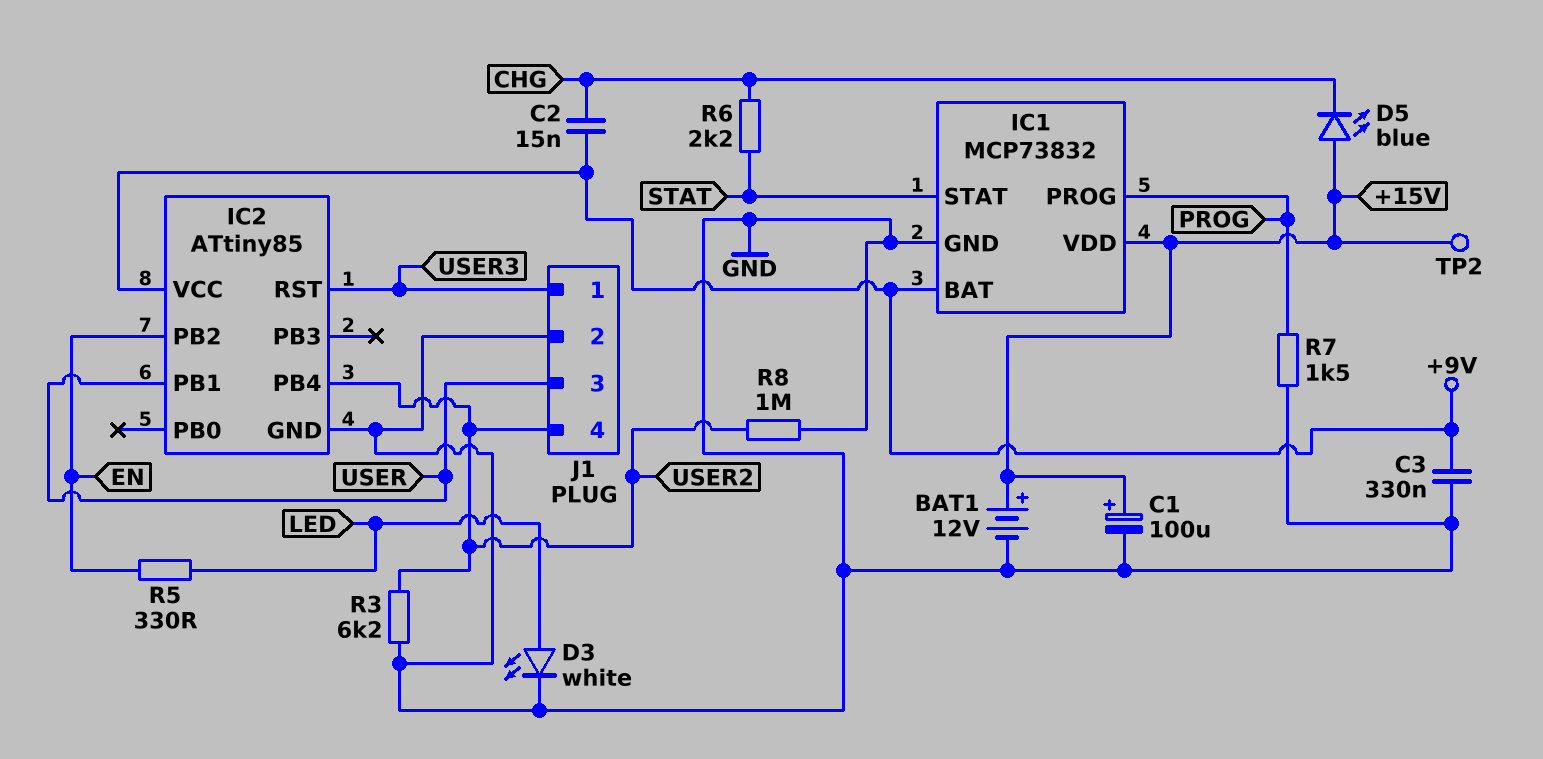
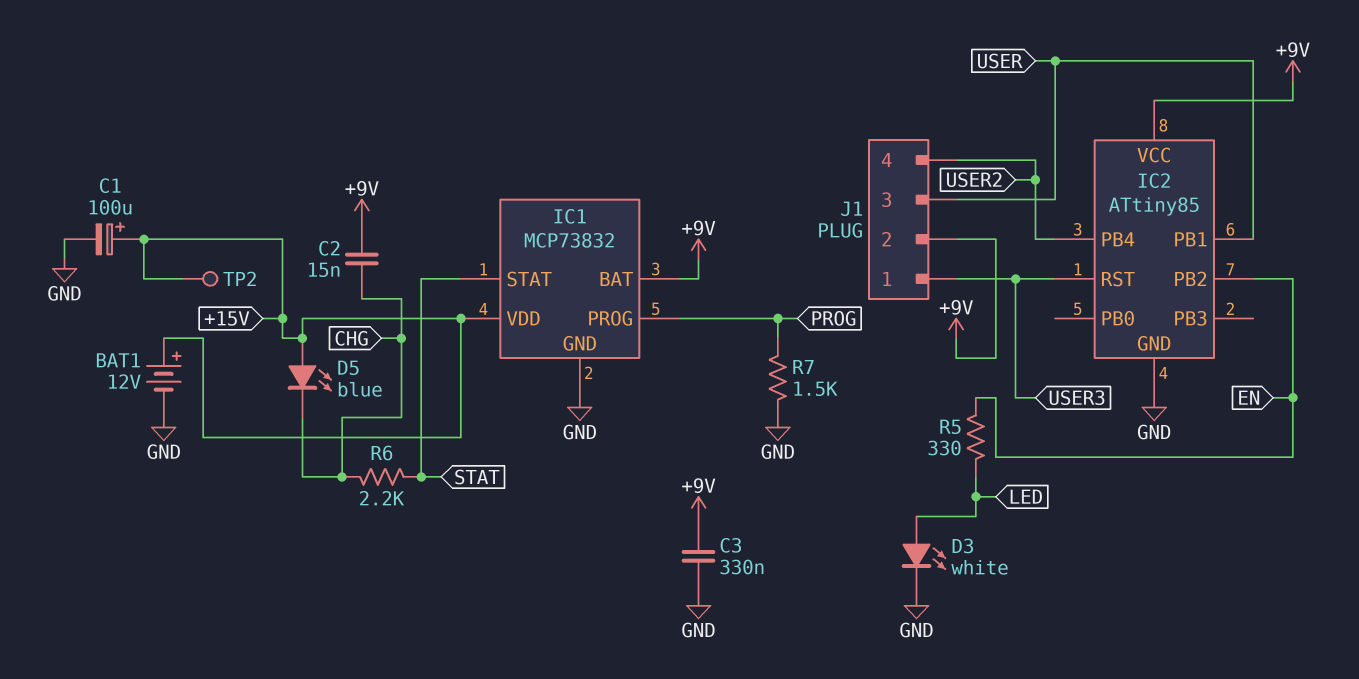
J1 pin 2: GND -> +9V
R3: 6.2k (GND, USER2) -> none
R8: 1M (GND, USER2) -> none

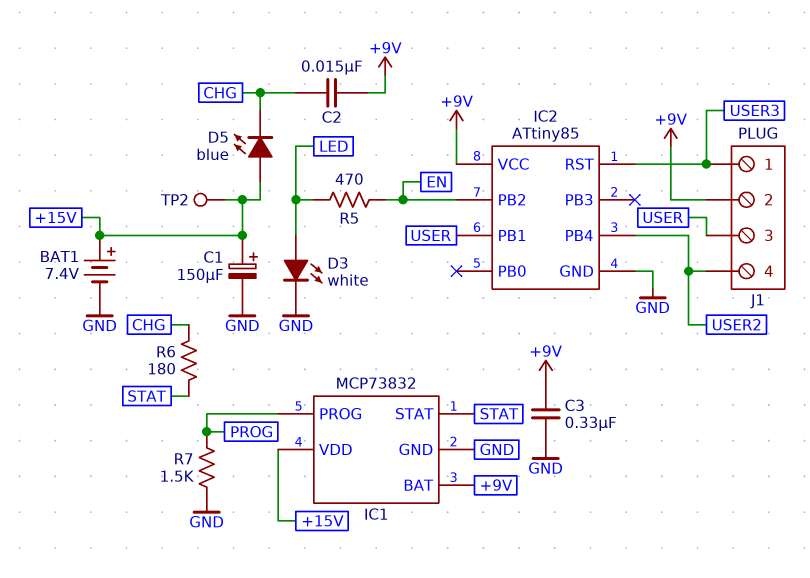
BAT1: 12V (plus +15V, minus GND) -> 7.4V (plus +15V, minus GND)
C1: 100uF (plus +15V, minus GND) -> 150uF (plus +15V, minus GND)
R5: 330 (EN, LED) -> 470 (EN, LED)
R6: 2.2k (CHG, STAT) -> 180 (CHG, STAT)

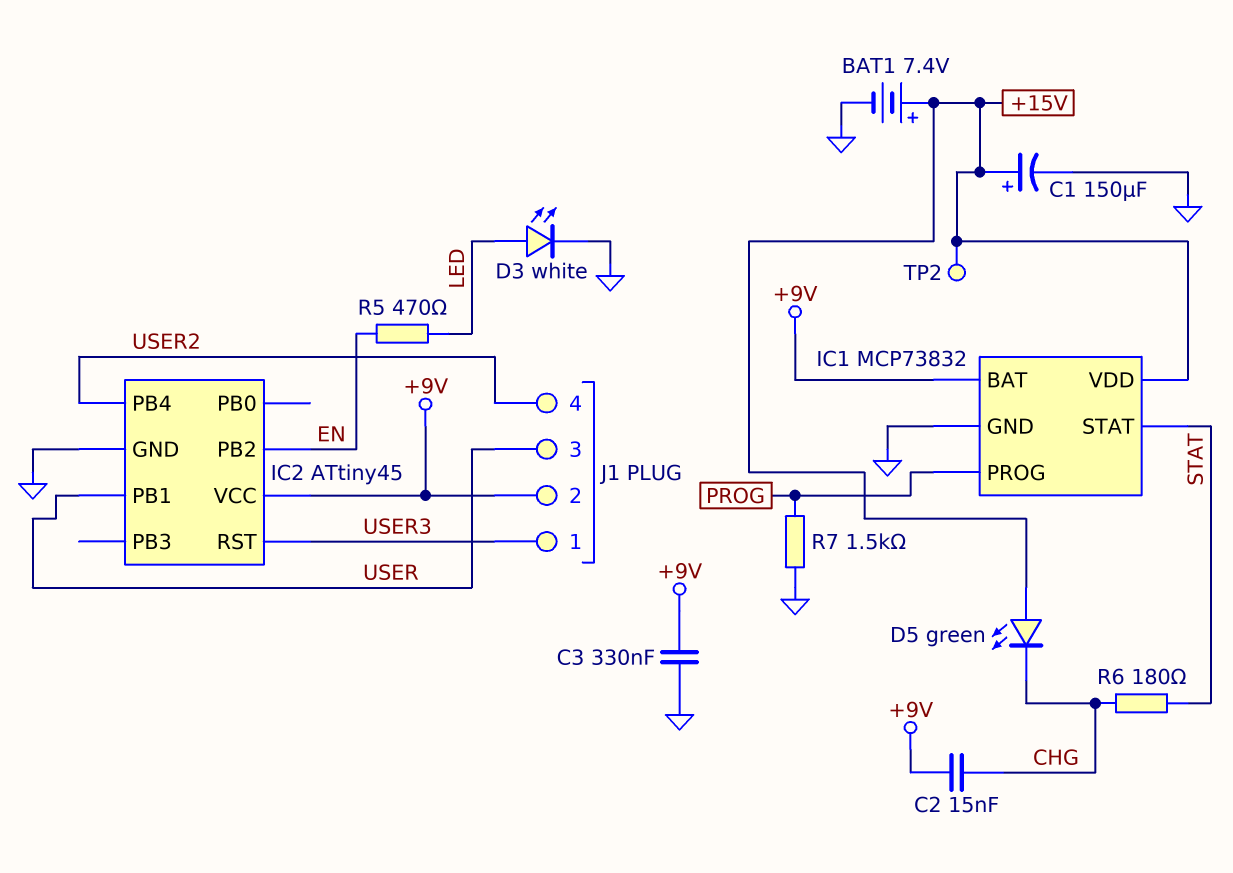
D5: LED blue (A +15V, K CHG) -> LED green (A +15V, K CHG)
IC2: ATtiny85 -> ATtiny45

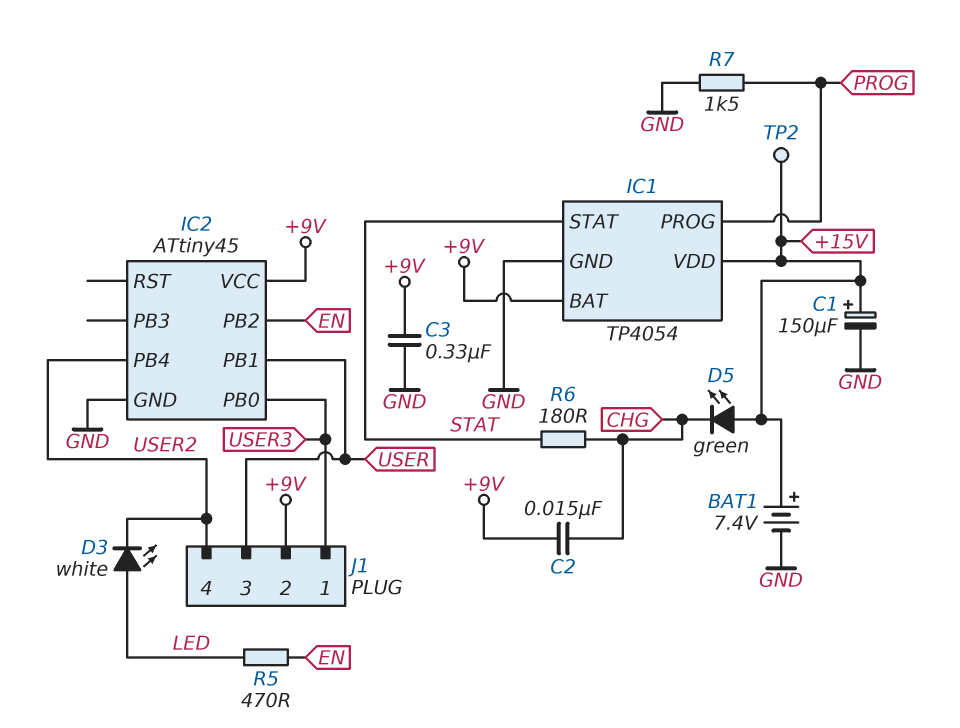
D3: LED white (A LED, K GND) -> LED white (A LED, K USER2)
IC1: MCP73832 -> TP4054
IC2 pin PB0: none -> USER3
IC2 pin RST: USER3 -> none

